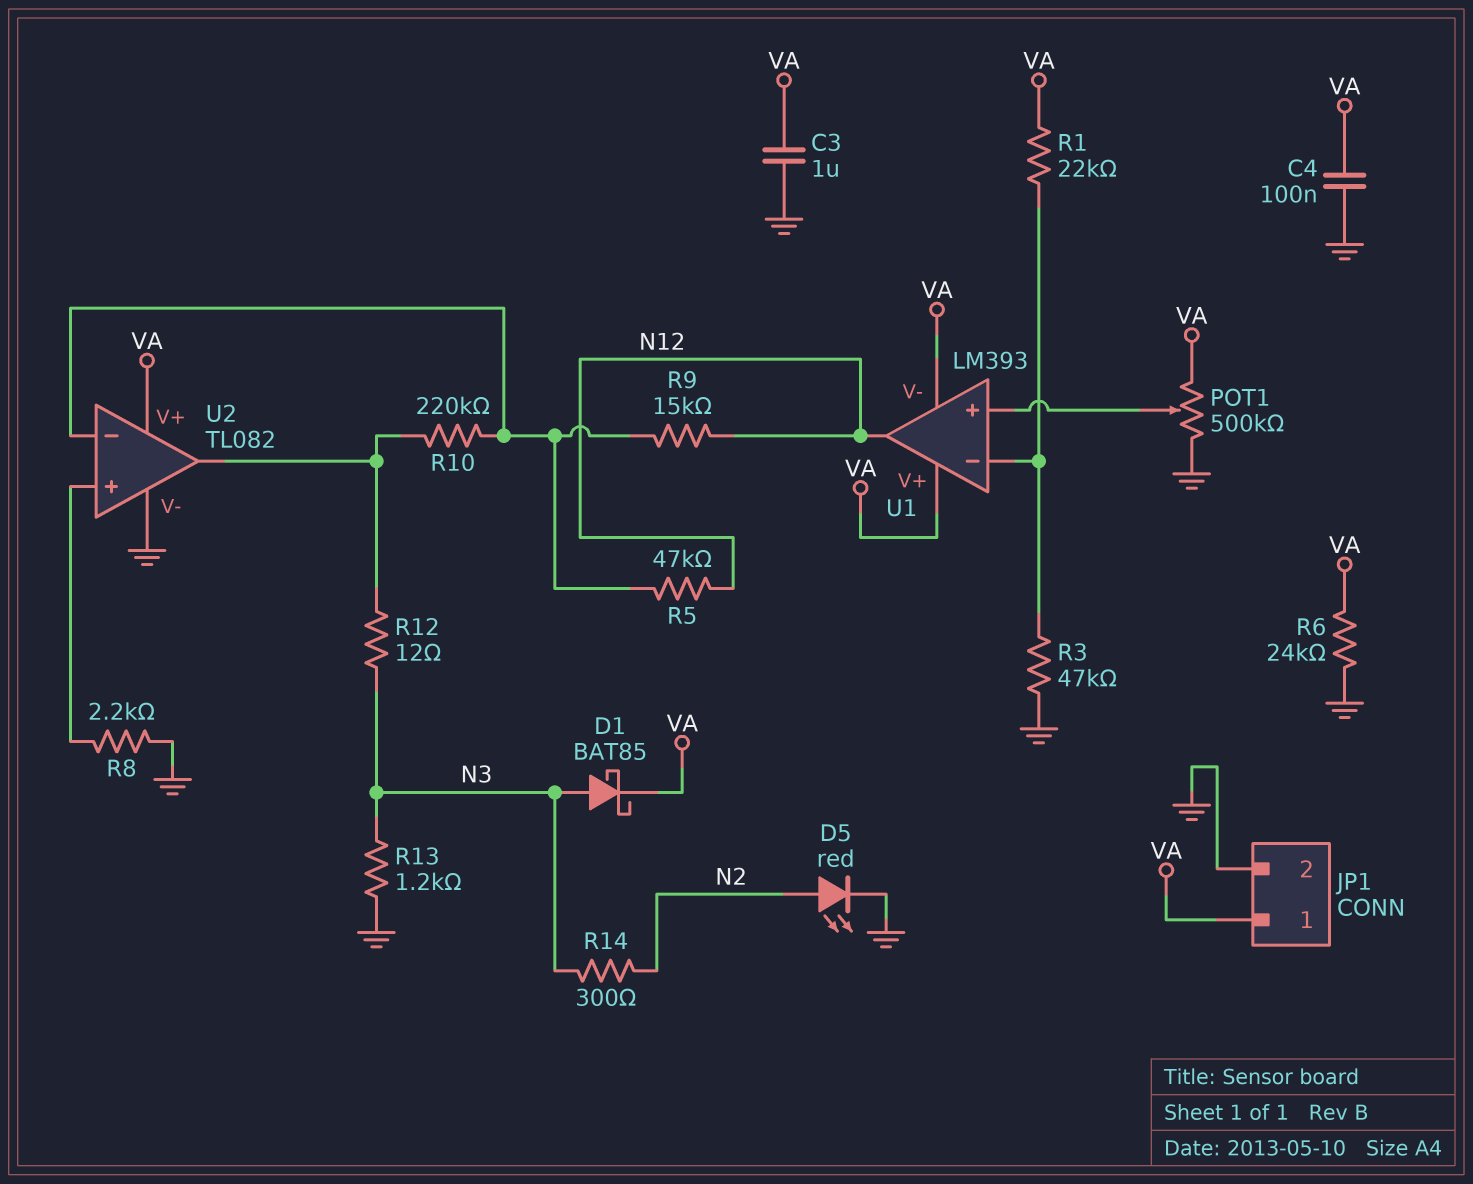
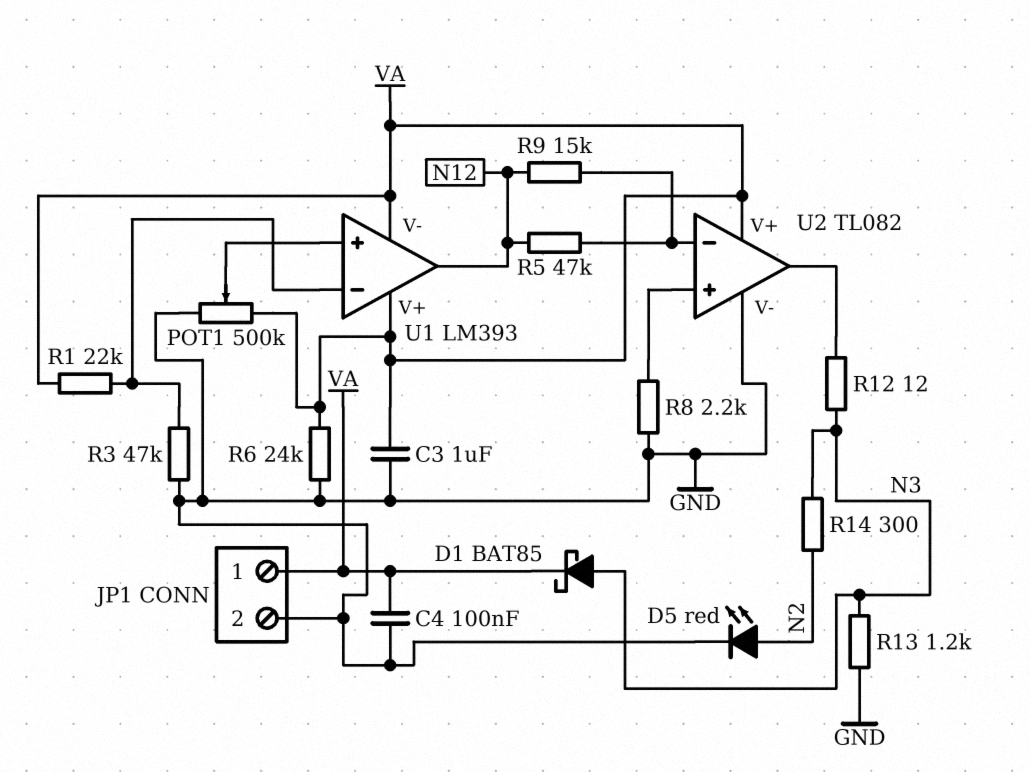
R10: 220k (U2/in-, U2/out) -> none

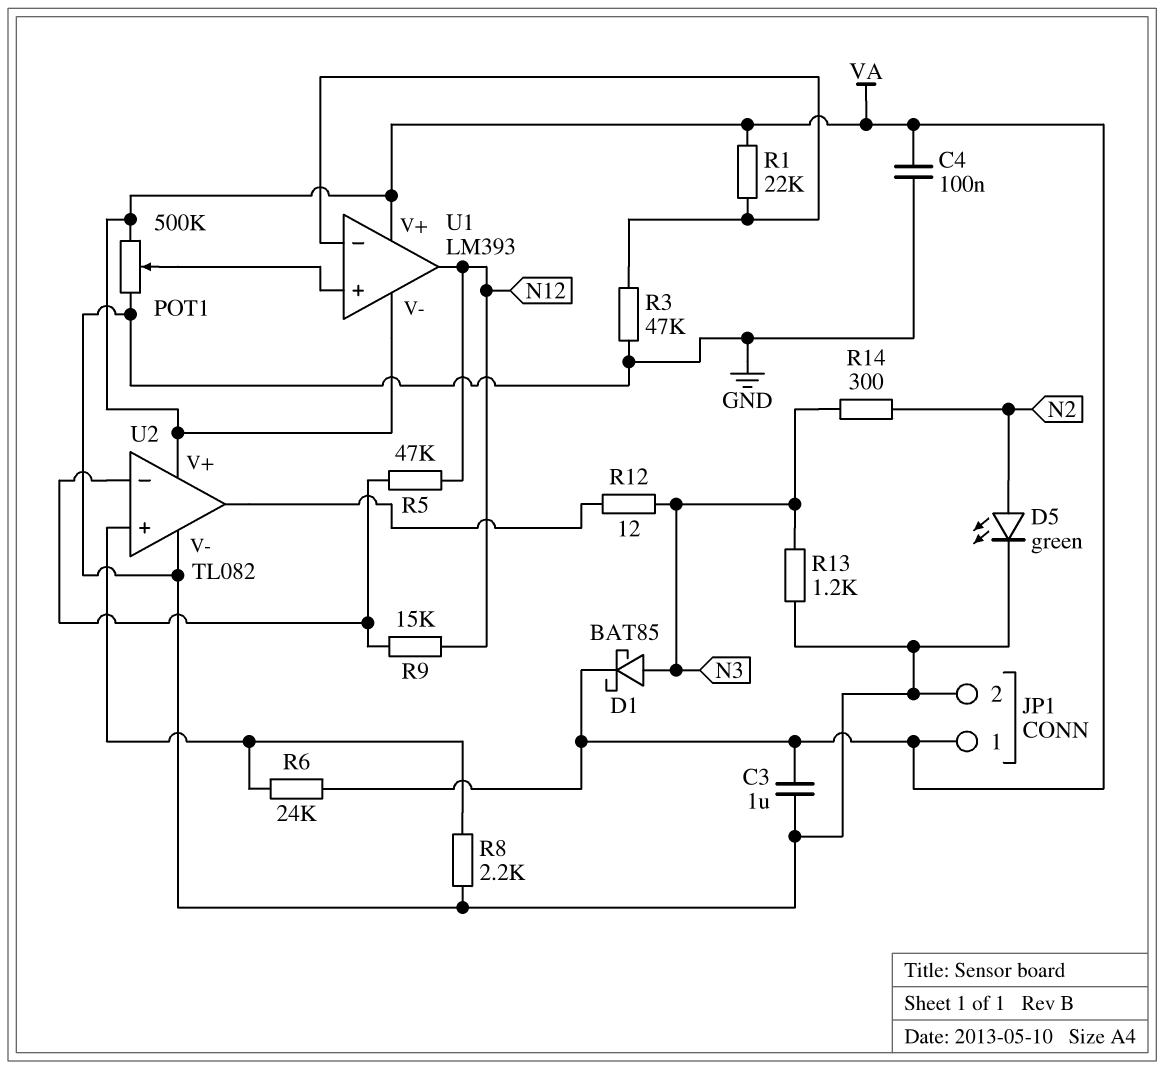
D5: LED red (A N2, K GND) -> LED green (A N2, K GND)
R6: 24k (GND, VA) -> 24k (U2/in+, VA)

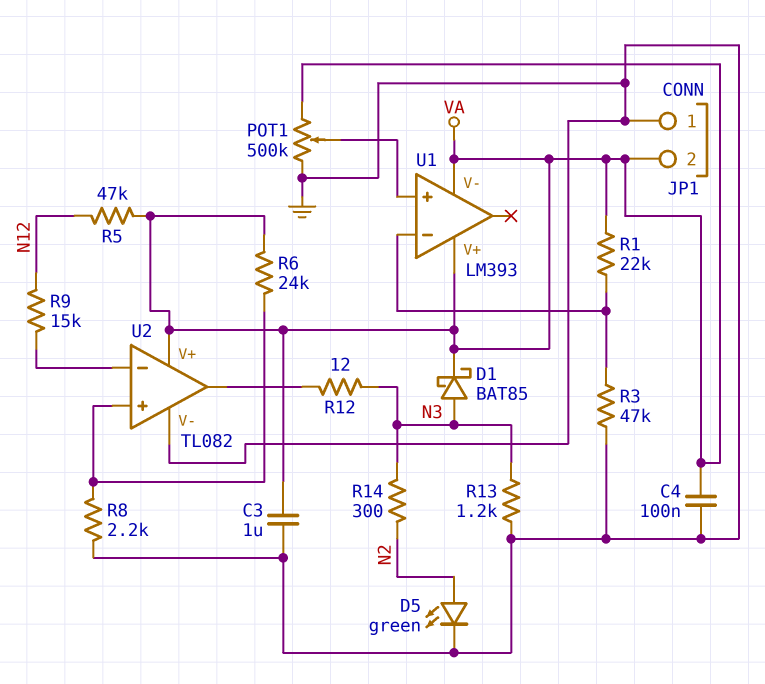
JP1 pin 1: VA -> GND
JP1 pin 2: GND -> VA
R5: 47k (N12, U2/in-) -> 47k (N12, VA)
U1 pin out: N12 -> none

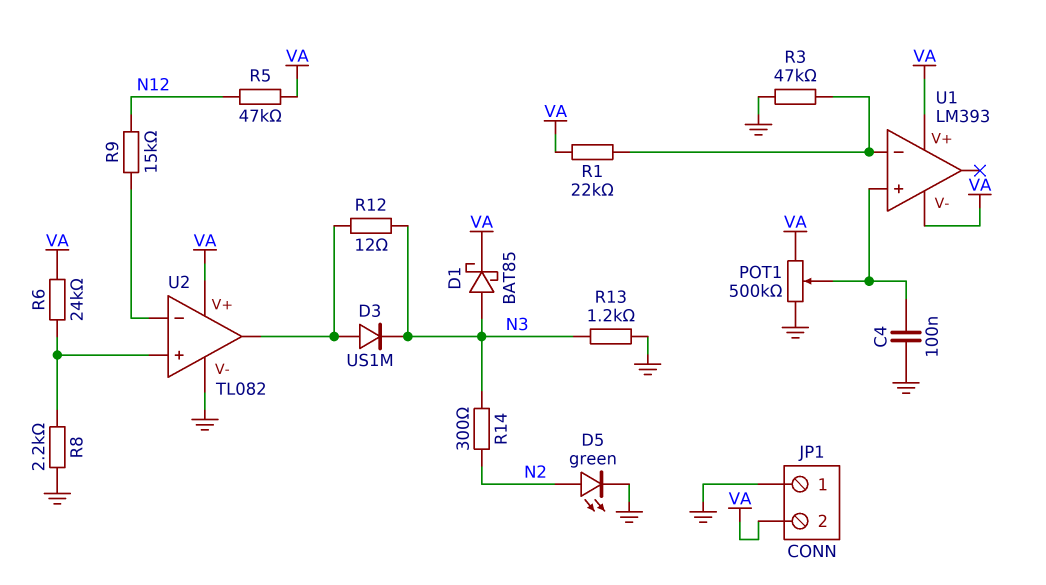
C3: 1uF (GND, VA) -> none
C4: 100nF (GND, VA) -> 100nF (GND, U1/in+)
D3: none -> diode US1M (A U2/out, K N3)

